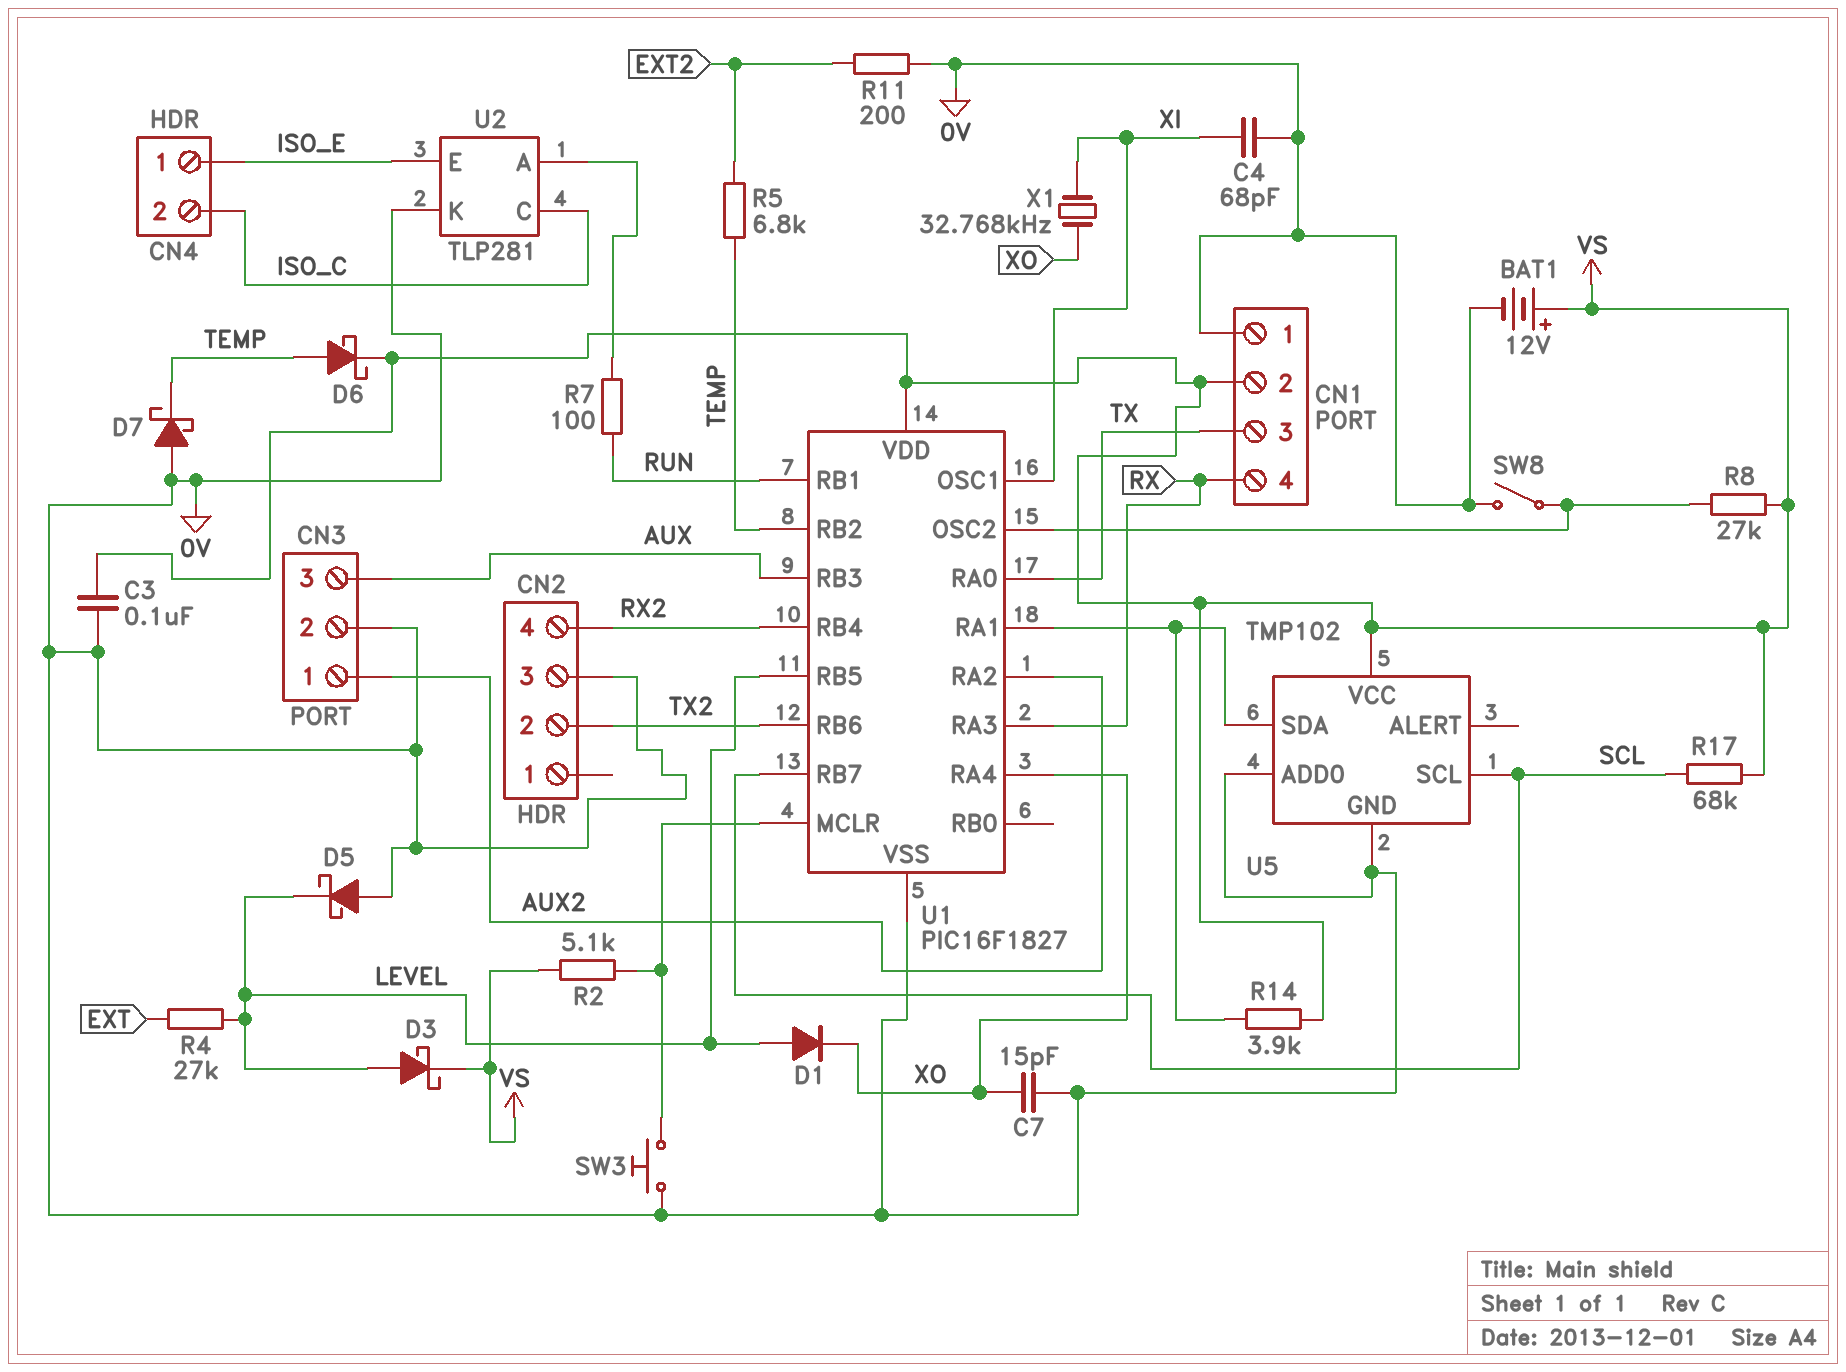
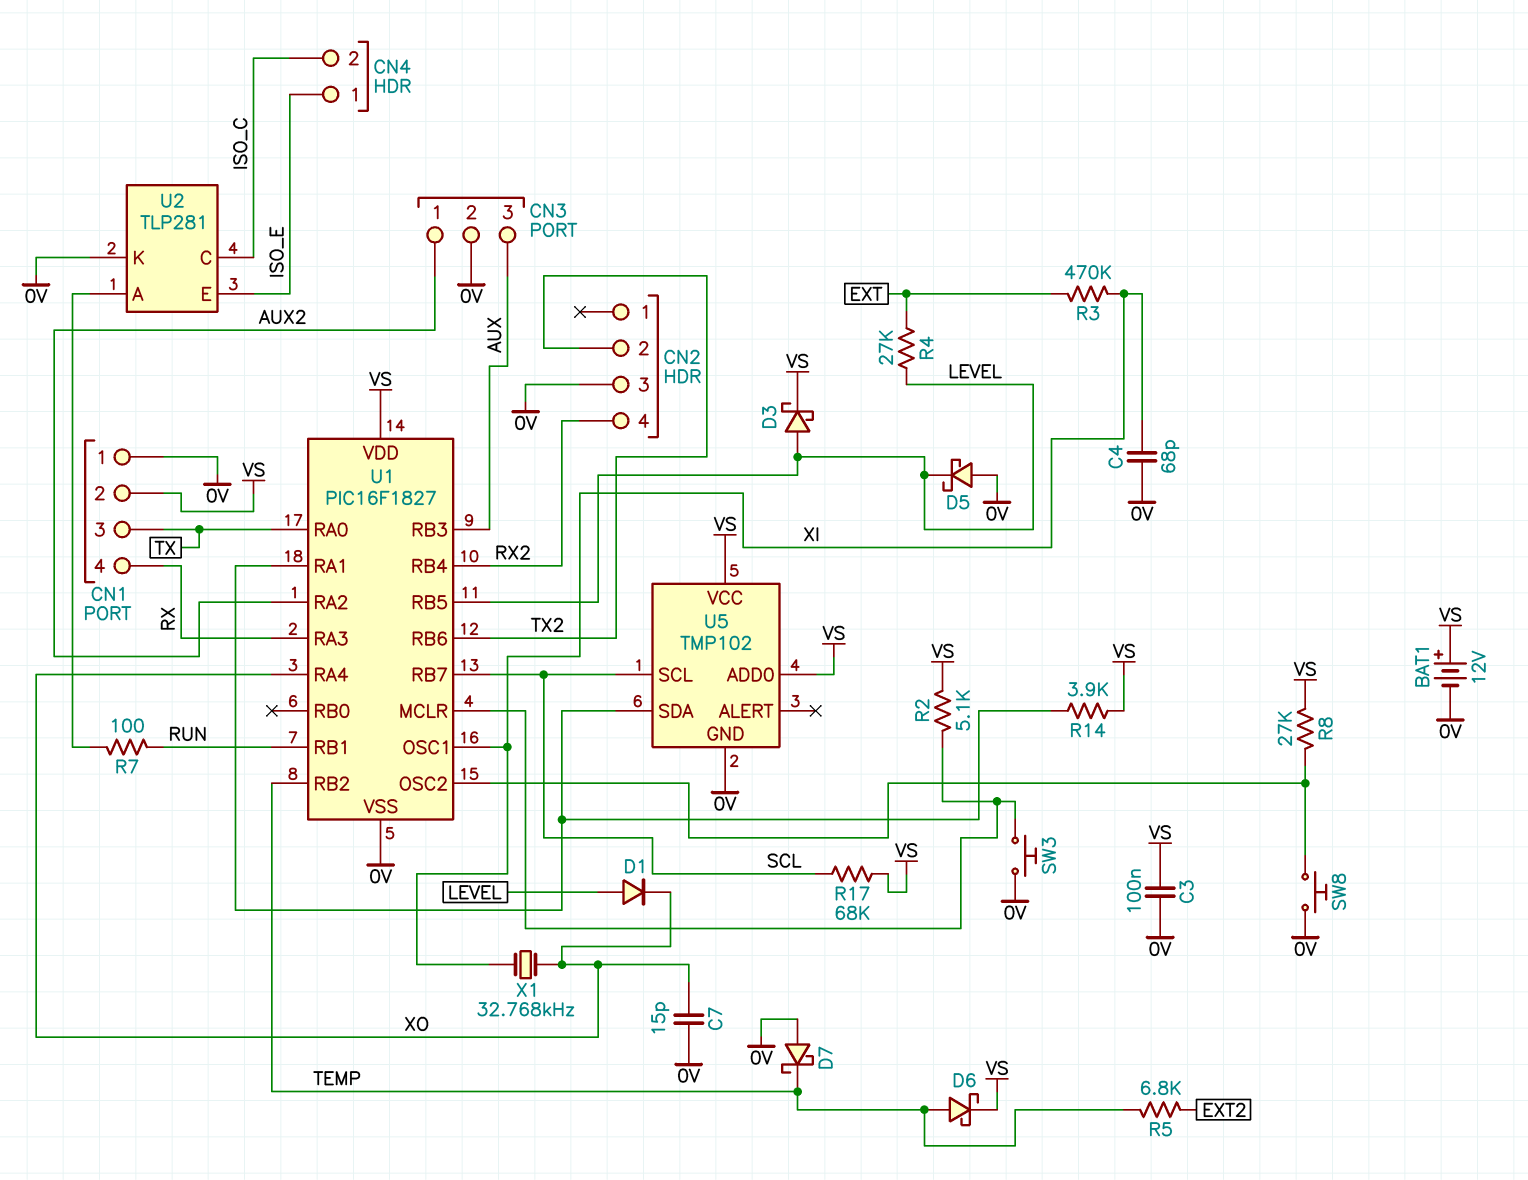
R3: none -> 470k (EXT, XI)
R11: 200 (0V, EXT2) -> none
SW8: switch (0V, U1/OSC2) -> button (0V, U1/OSC2)
U5 pin ADD0: 0V -> VS

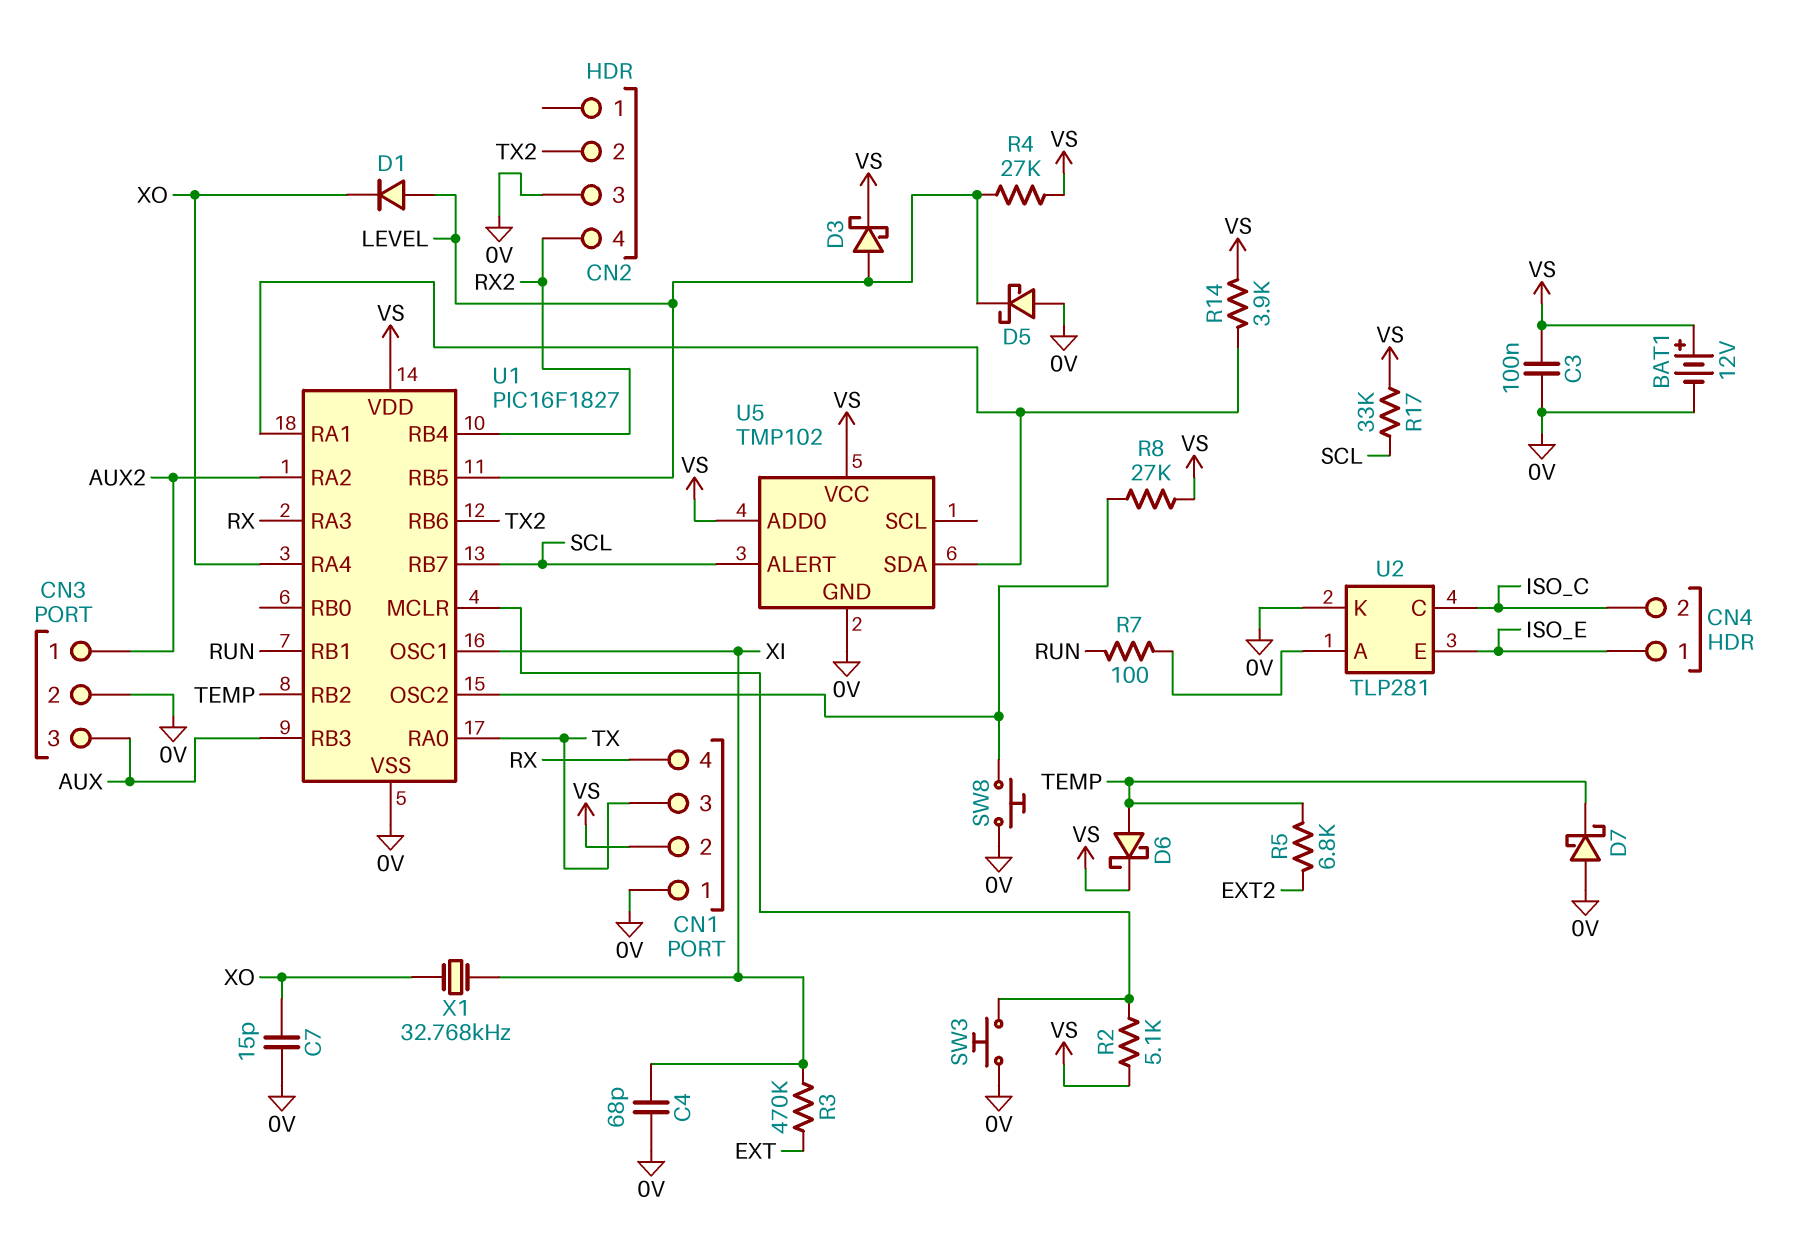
R4: 27k (EXT, LEVEL) -> 27k (LEVEL, VS)
R17: 68k (SCL, VS) -> 33k (SCL, VS)
U5 pin ALERT: none -> SCL
U5 pin SCL: SCL -> none

